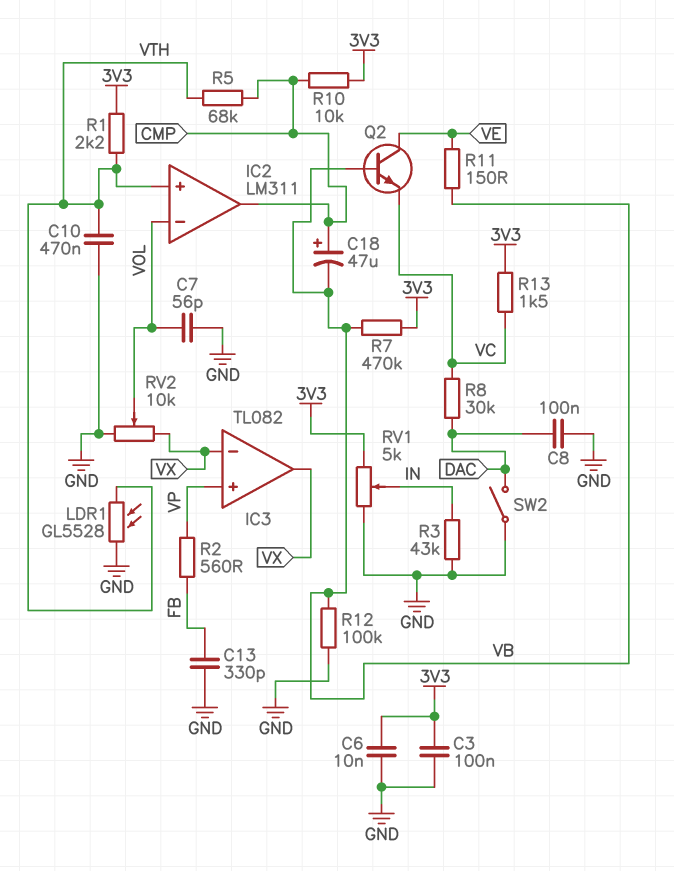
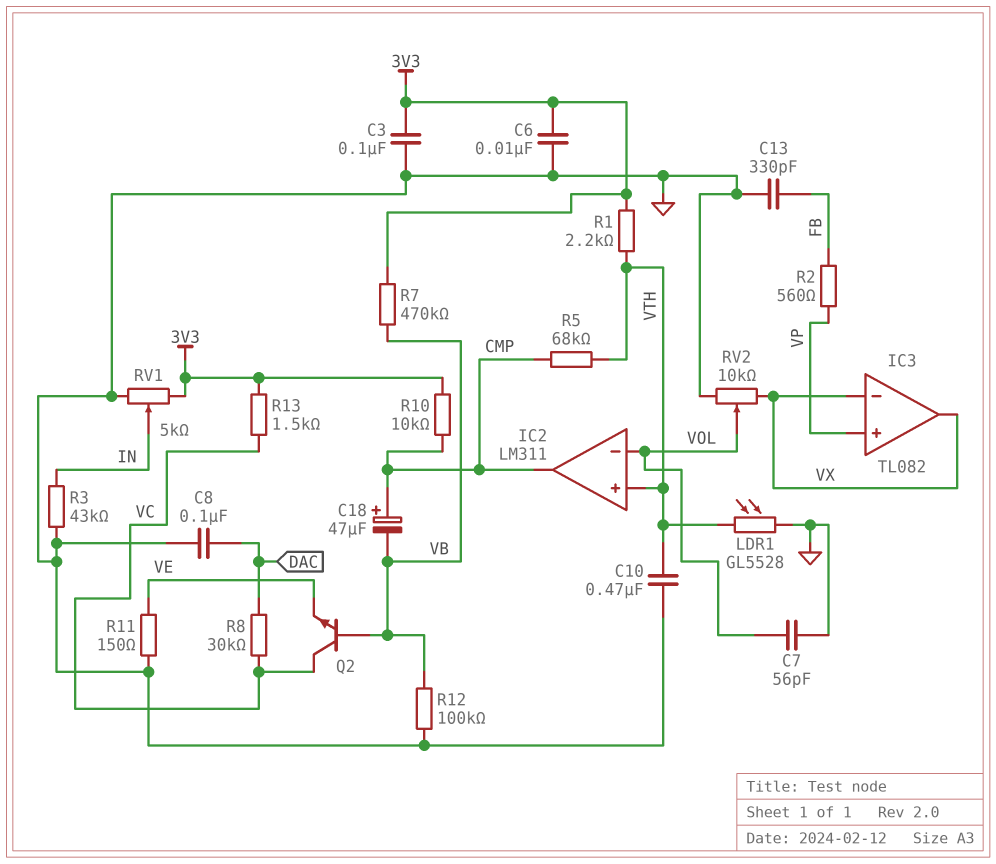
Q2: NPN (B VB, C VE, E VC) -> NPN (B VB, C VC, E VE)
R11: 150 (VB, VE) -> 150 (GND, VE)
SW2: switch (DAC, GND) -> none

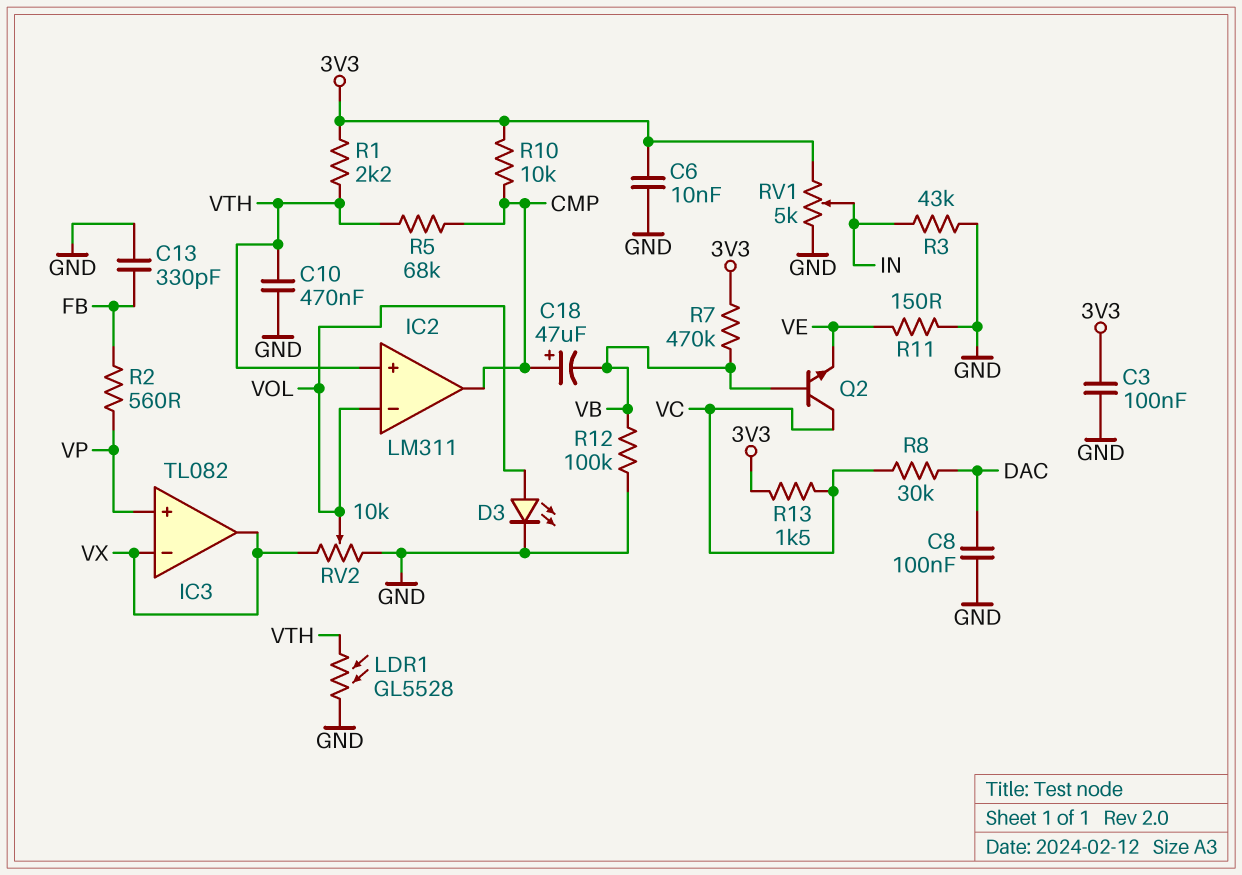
C7: 56pF (GND, VOL) -> none
D3: none -> LED (A VOL, K GND)

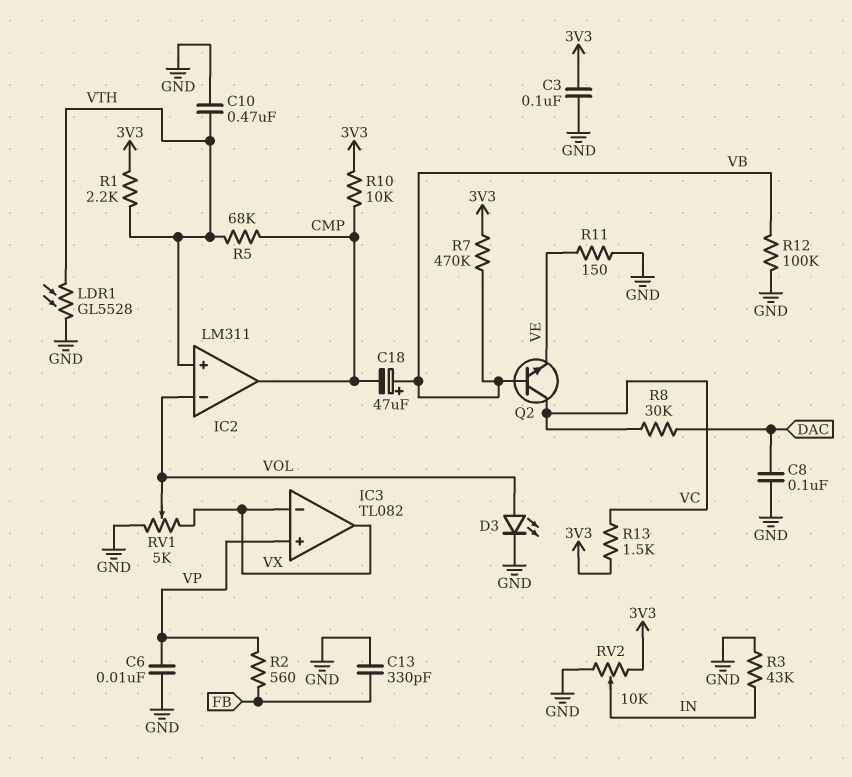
C6: 10nF (3V3, GND) -> 10nF (GND, VP)
C18: 47uF (plus CMP, minus VB) -> 47uF (plus VB, minus CMP)
RV1: 5k (3V3, GND, wiper IN) -> 5k (GND, VX, wiper VOL)
RV2: 10k (GND, VX, wiper VOL) -> 10k (3V3, GND, wiper IN)

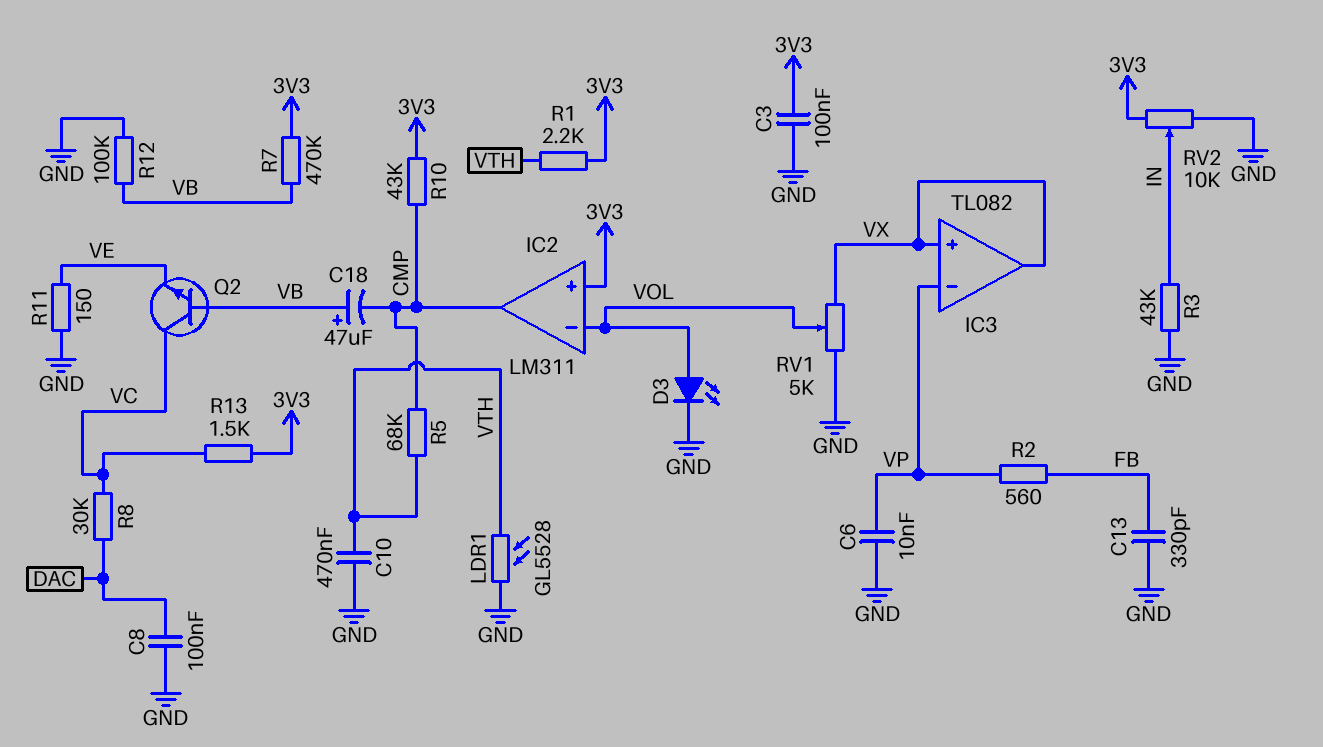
IC2 pin in+: VTH -> 3V3
IC3 pin in+: VP -> VX
IC3 pin in-: VX -> VP
R10: 10k (3V3, CMP) -> 43k (3V3, CMP)

